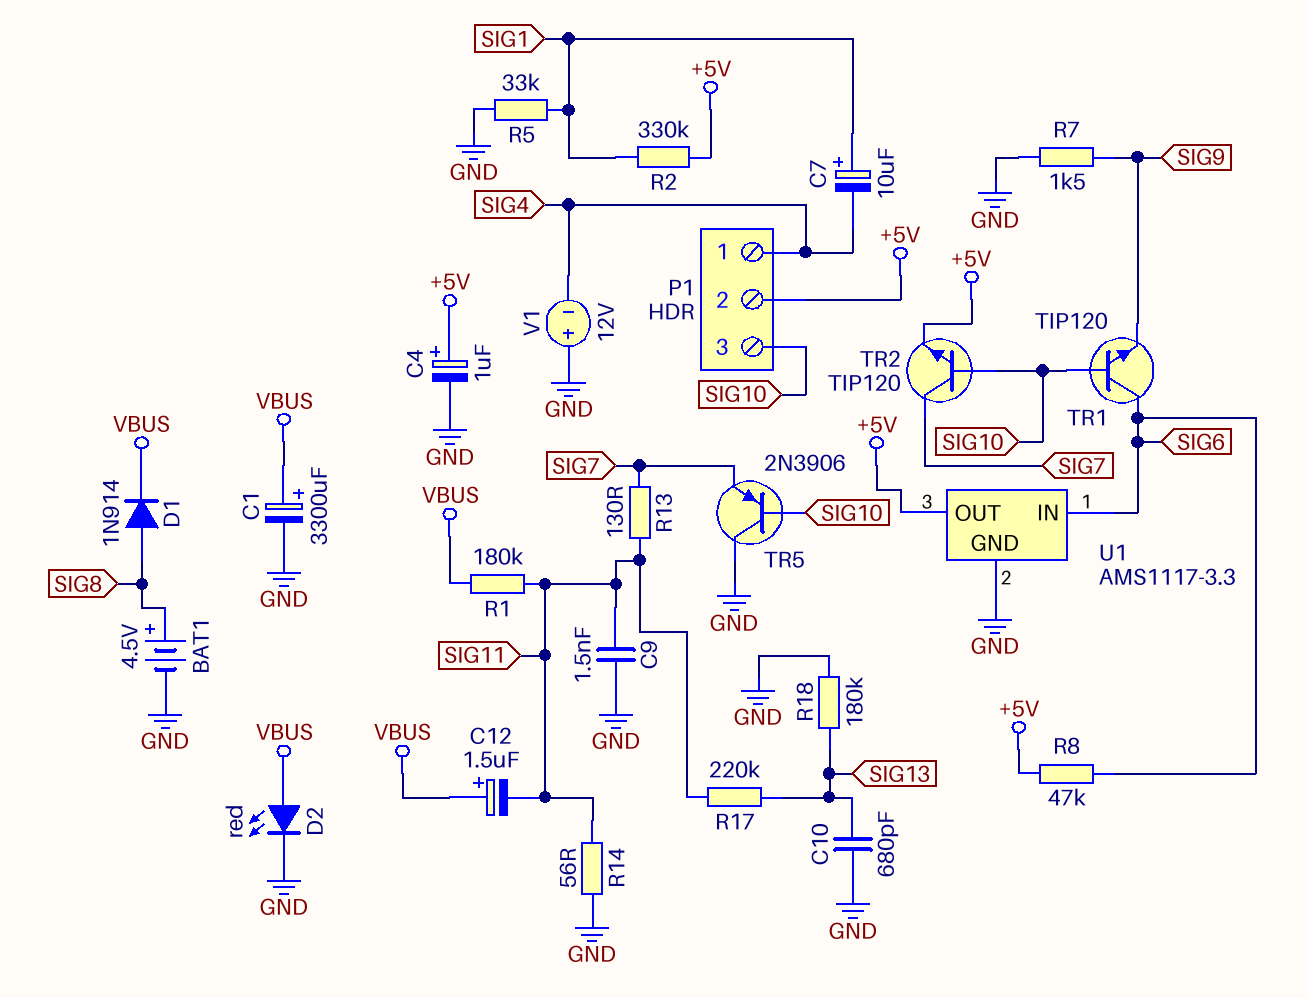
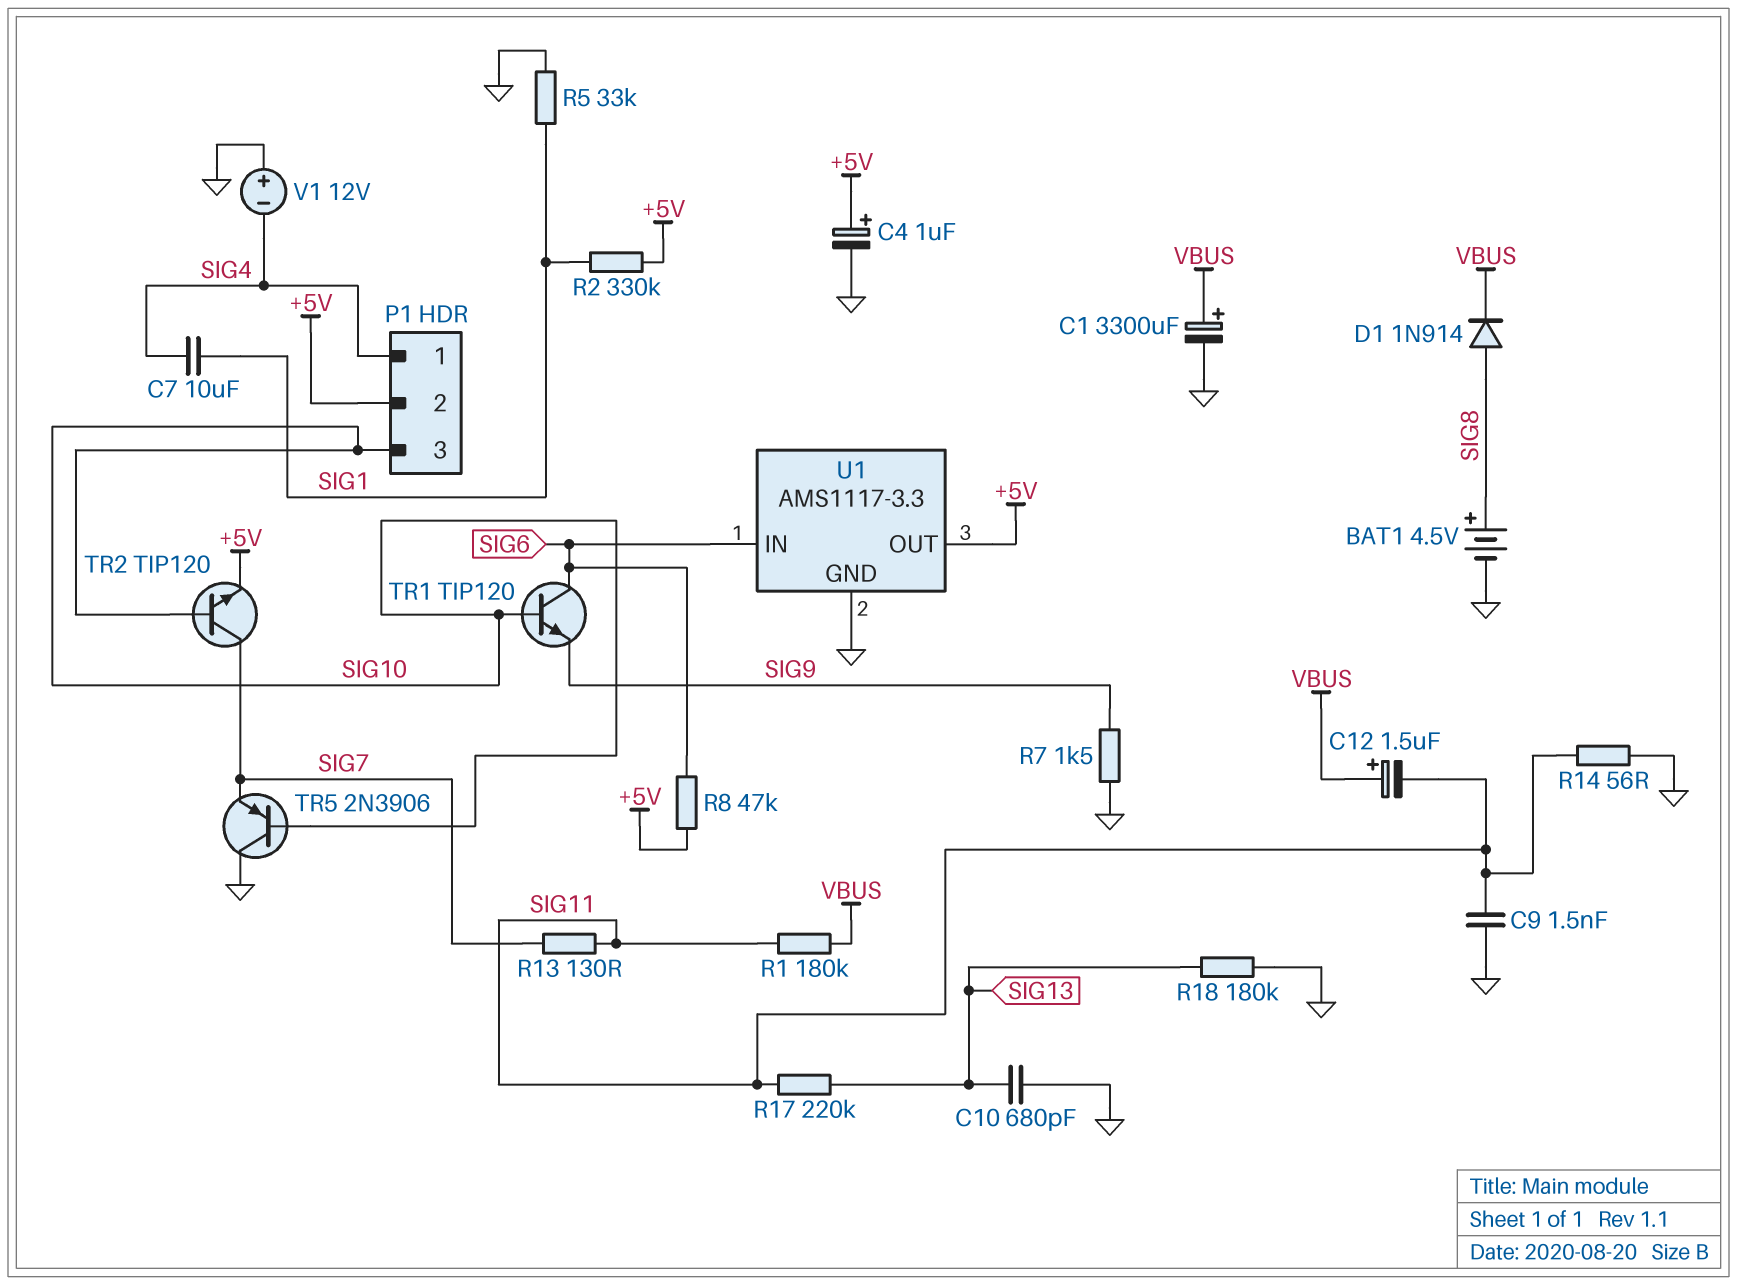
C7: 10uF (plus SIG1, minus SIG4) -> 10uF (SIG1, SIG4)
D2: LED red (A VBUS, K GND) -> none

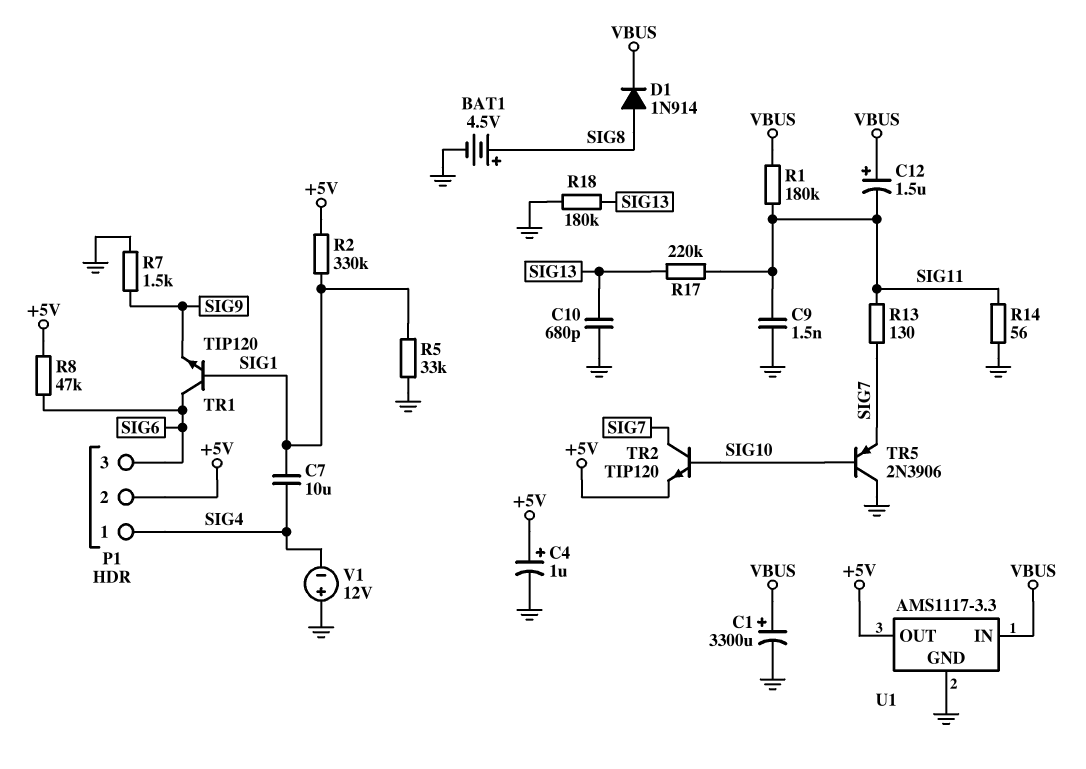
P1 pin 3: SIG10 -> SIG6
TR1: NPN TIP120 (B SIG10, C SIG6, E SIG9) -> NPN TIP120 (B SIG1, C SIG6, E SIG9)
U1 pin IN: SIG6 -> VBUS

